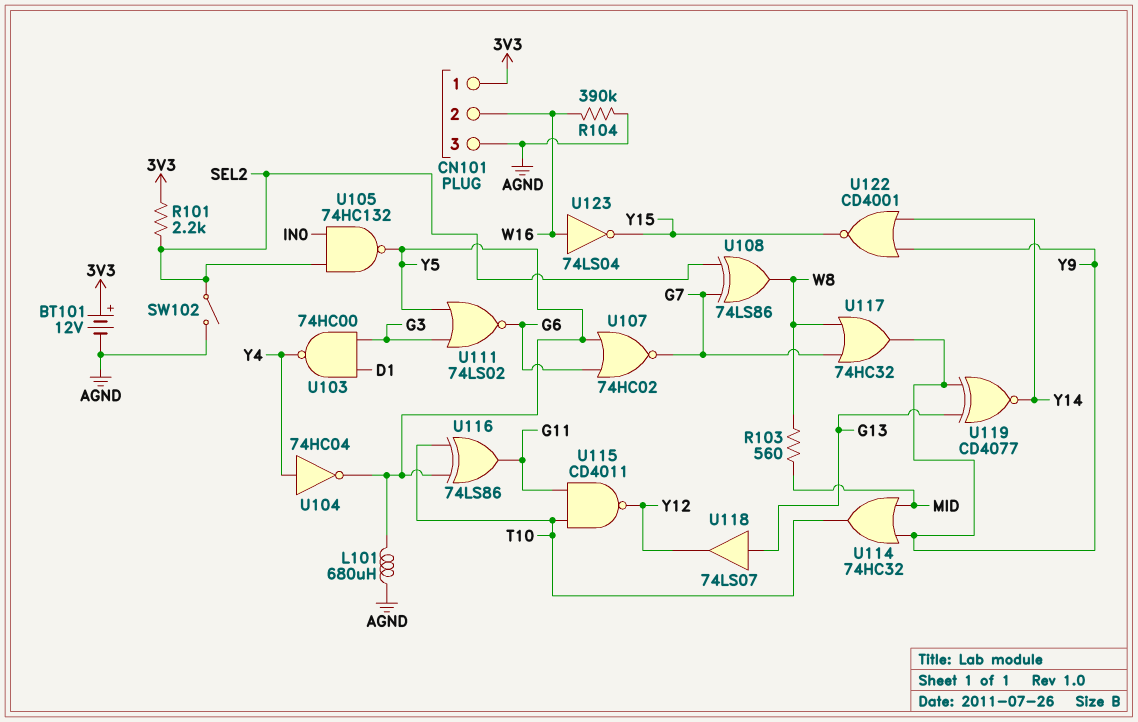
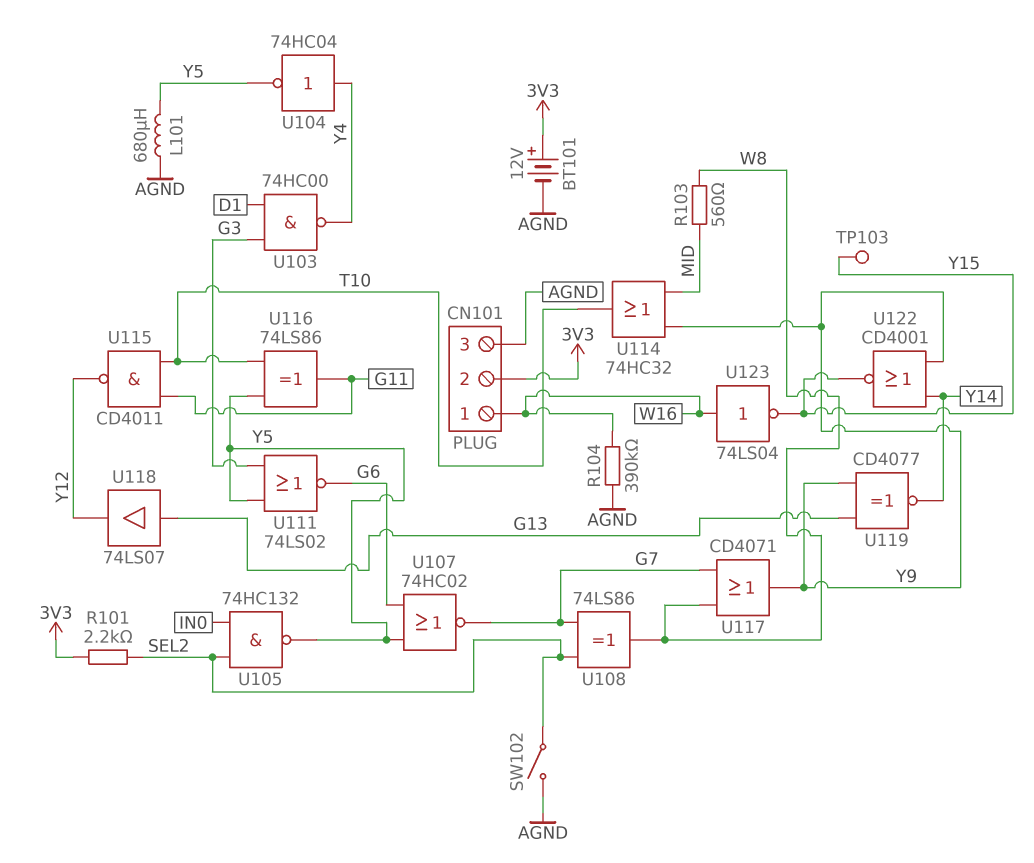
CN101 pin 1: 3V3 -> W16
CN101 pin 2: W16 -> 3V3
TP103: none -> test point (Y15)
U117: OR 74HC32 (in G7, in W8, out Y9) -> OR CD4071 (in G7, in W8, out Y9)

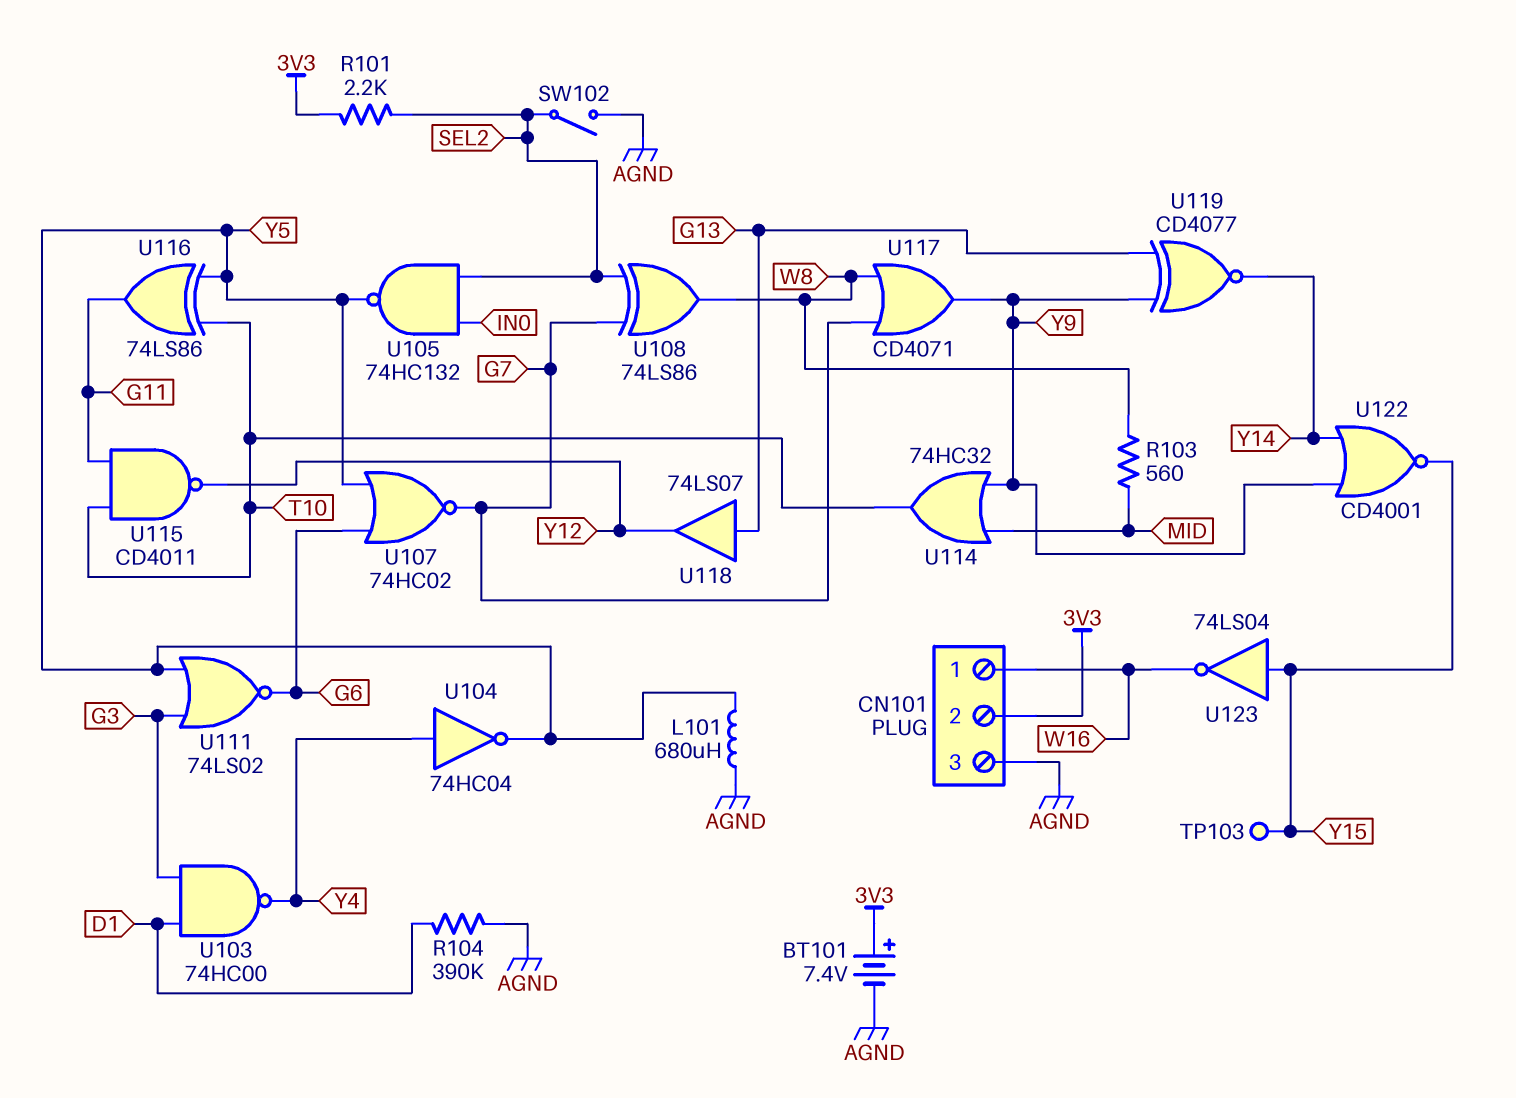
BT101: 12V (plus 3V3, minus AGND) -> 7.4V (plus 3V3, minus AGND)
R104: 390k (AGND, W16) -> 390k (AGND, D1)
U123: NOT 74LS04 (in W16, out Y15) -> NOT 74LS04 (in Y15, out W16)

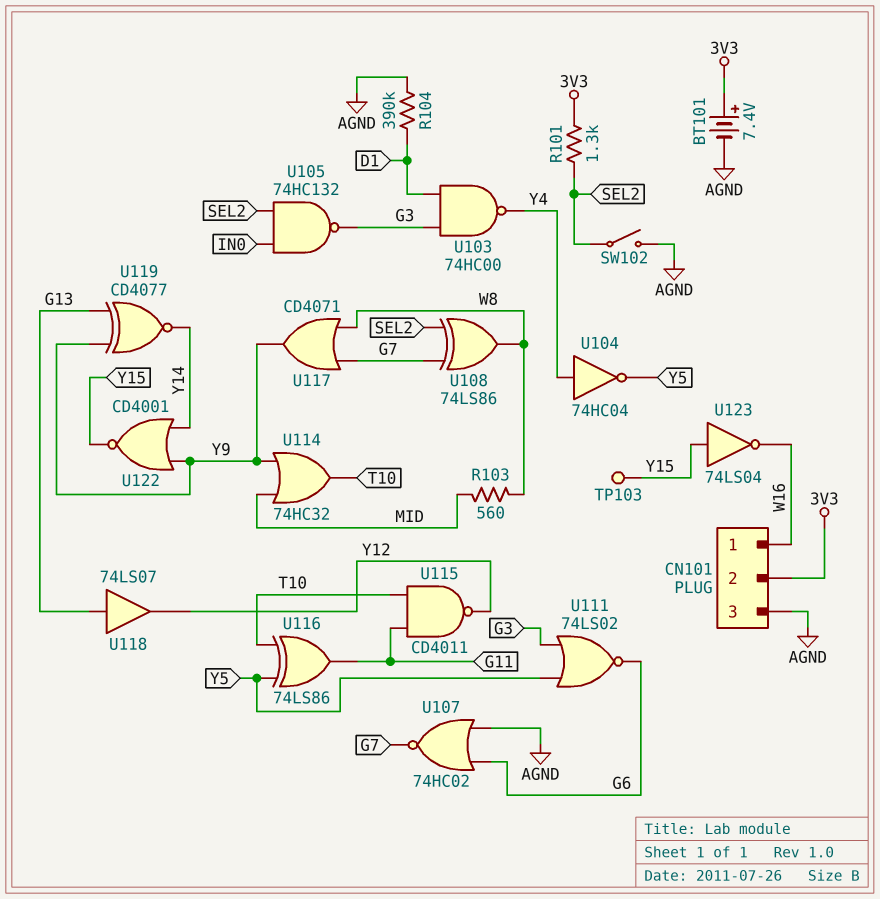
L101: 680uH (AGND, Y5) -> none
R101: 2.2k (3V3, SEL2) -> 1.3k (3V3, SEL2)
U105: NAND 74HC132 (in IN0, in SEL2, out Y5) -> NAND 74HC132 (in IN0, in SEL2, out G3)
U107: NOR 74HC02 (in G6, in Y5, out G7) -> NOR 74HC02 (in AGND, in G6, out G7)

